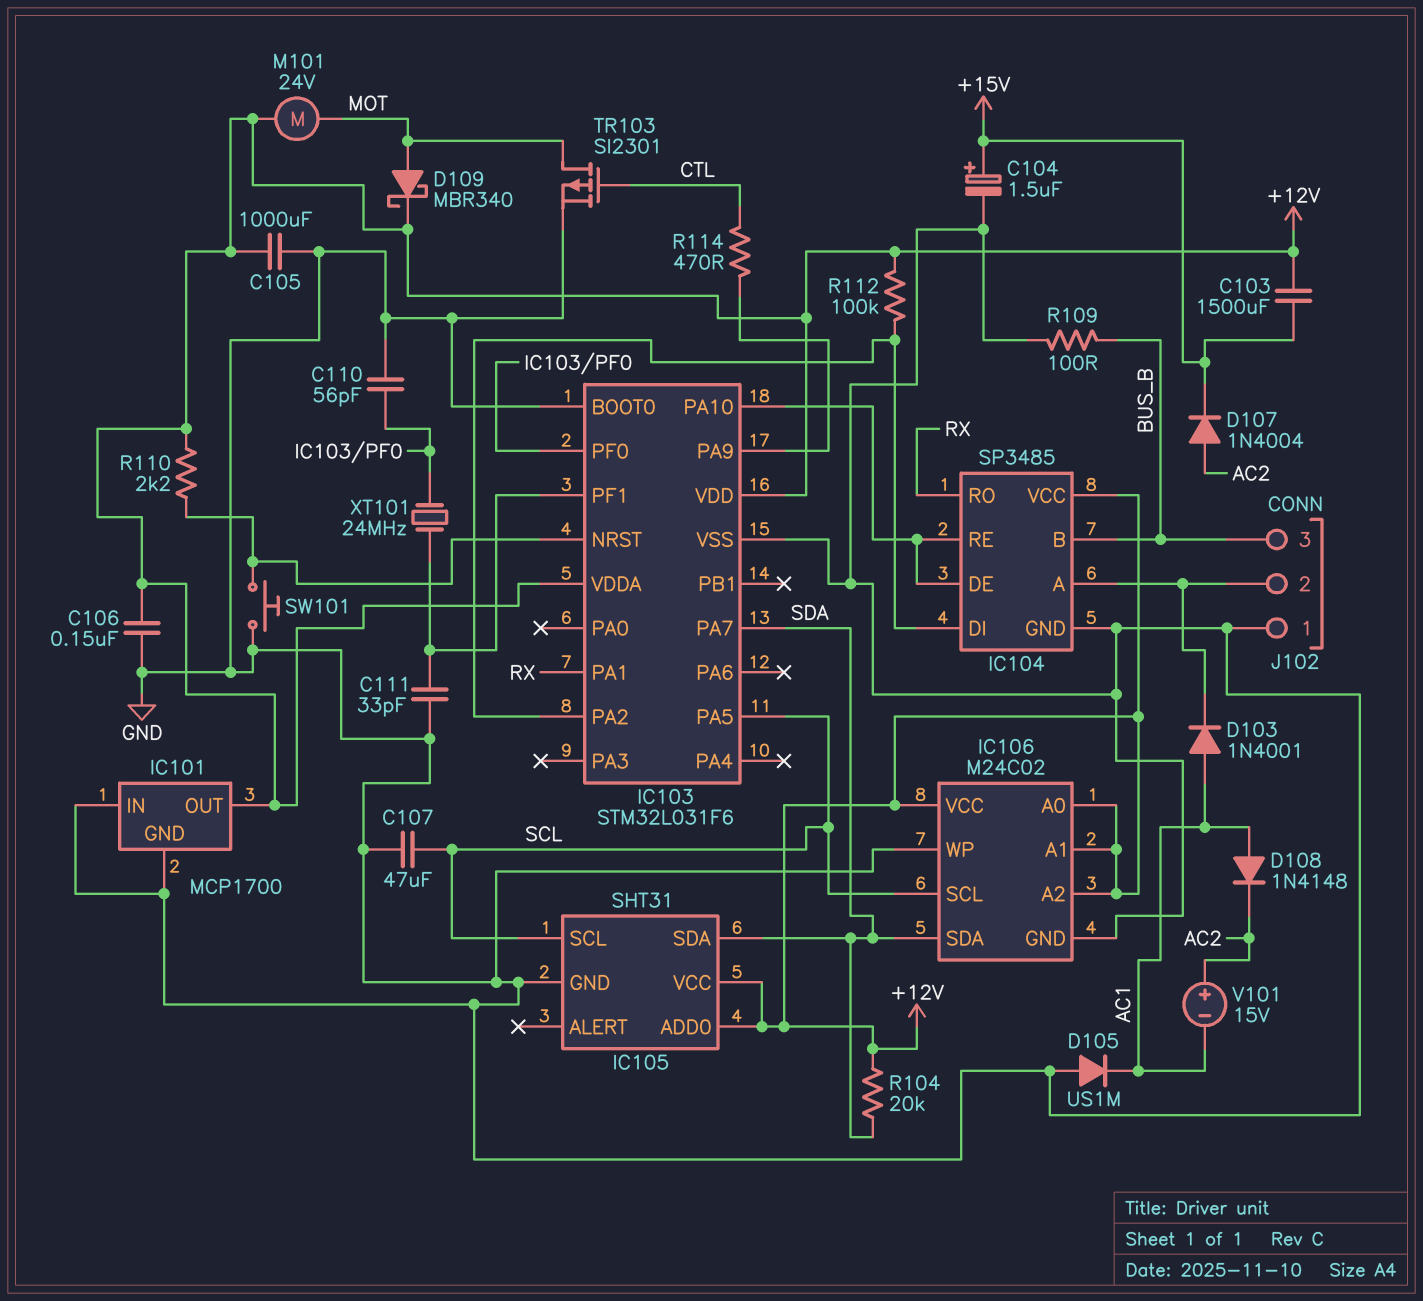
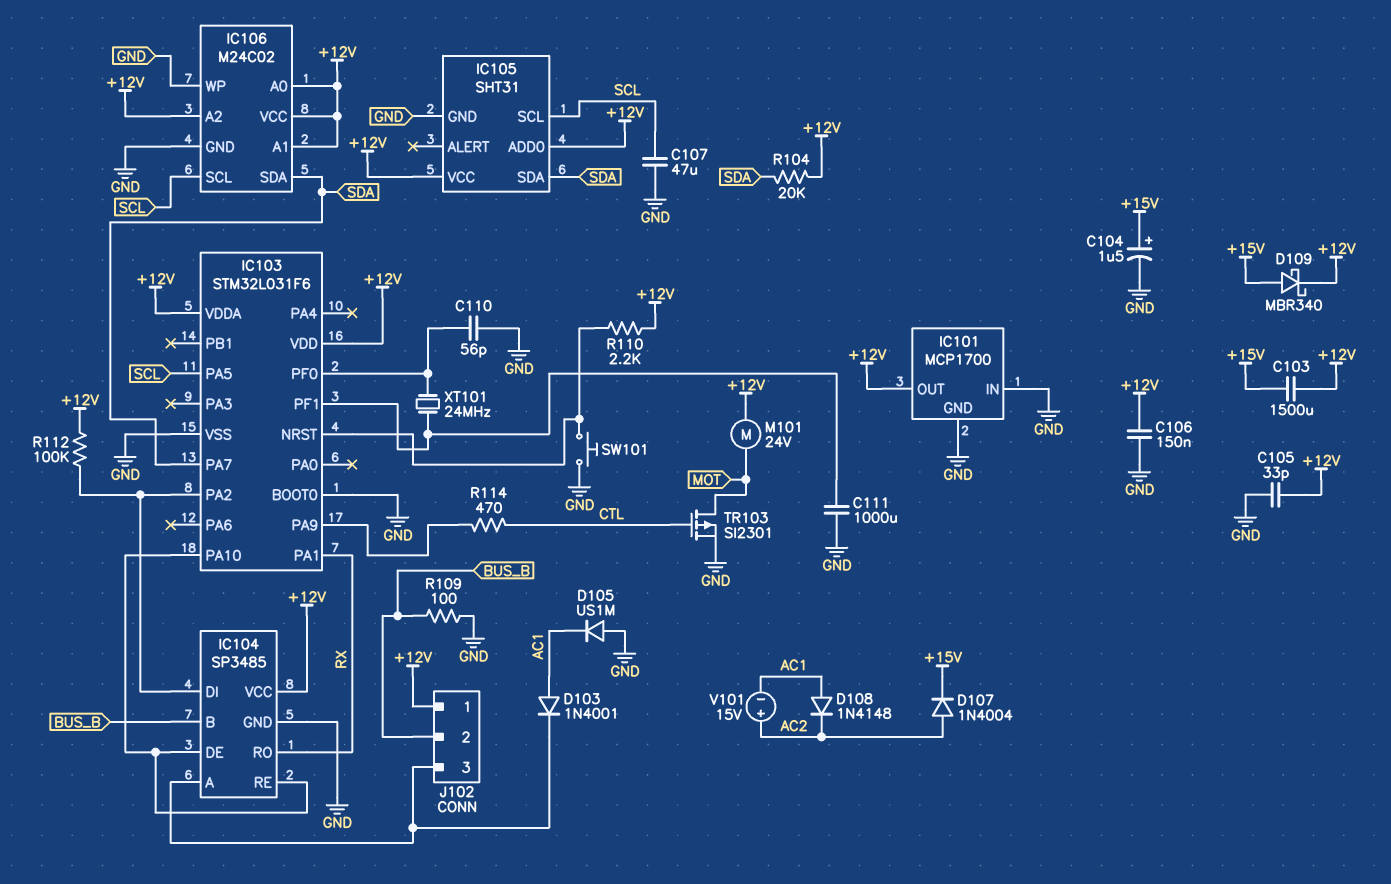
C105: 1000uF (+12V, GND) -> 33pF (+12V, GND)
C111: 33pF (GND, IC103/PF1) -> 1000uF (GND, IC103/PF1)
D109: schottky MBR340 (A MOT, K +12V) -> schottky MBR340 (A +15V, K +12V)
J102 pin 1: GND -> +12V
J102 pin 2: IC104/A -> BUS_B
J102 pin 3: BUS_B -> IC104/A

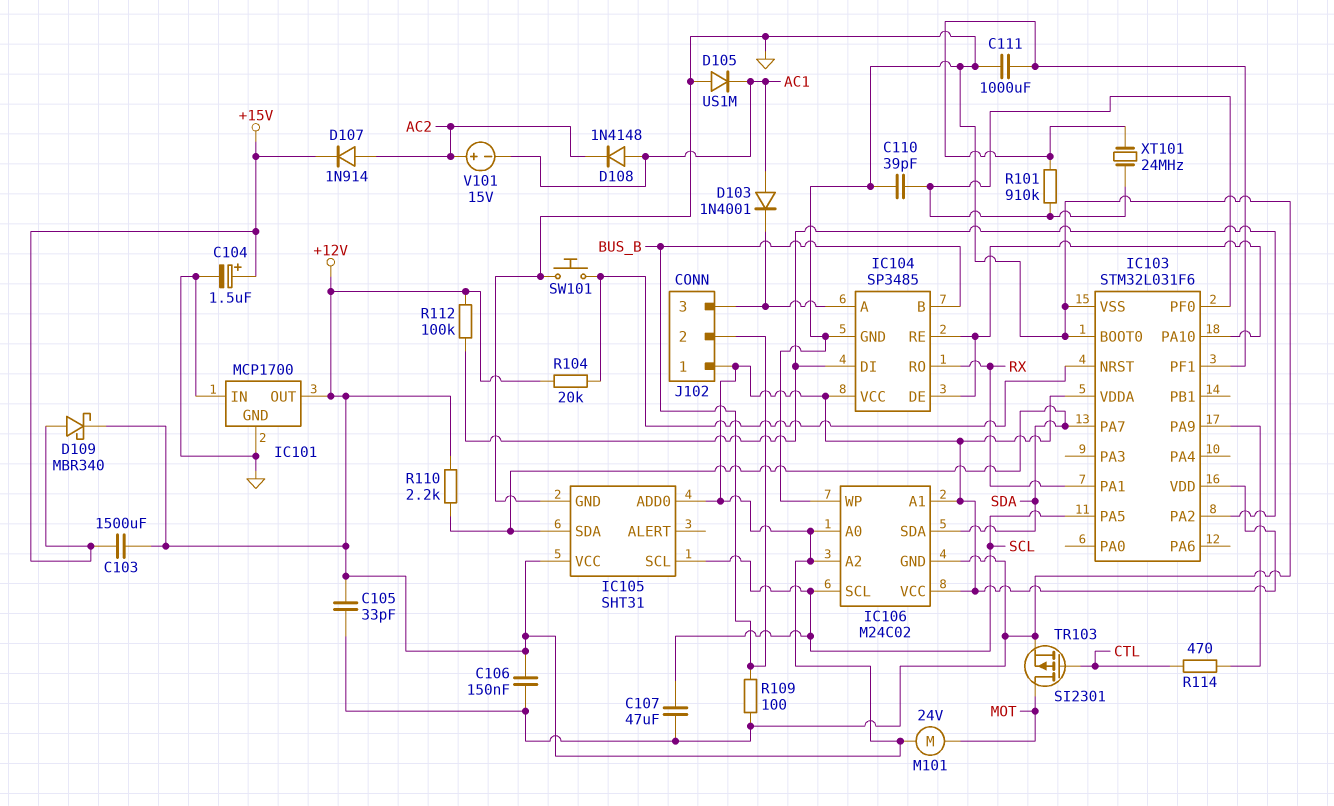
C110: 56pF (GND, IC103/PF0) -> 39pF (GND, IC103/PF0)
D107: diode 1N4004 (A AC2, K +15V) -> diode 1N914 (A AC2, K +15V)
R101: none -> 910k (IC103/PF0, IC103/PF1)
R104: 20k (+12V, SDA) -> 20k (+12V, IC103/NRST)
R110: 2.2k (+12V, IC103/NRST) -> 2.2k (+12V, SDA)

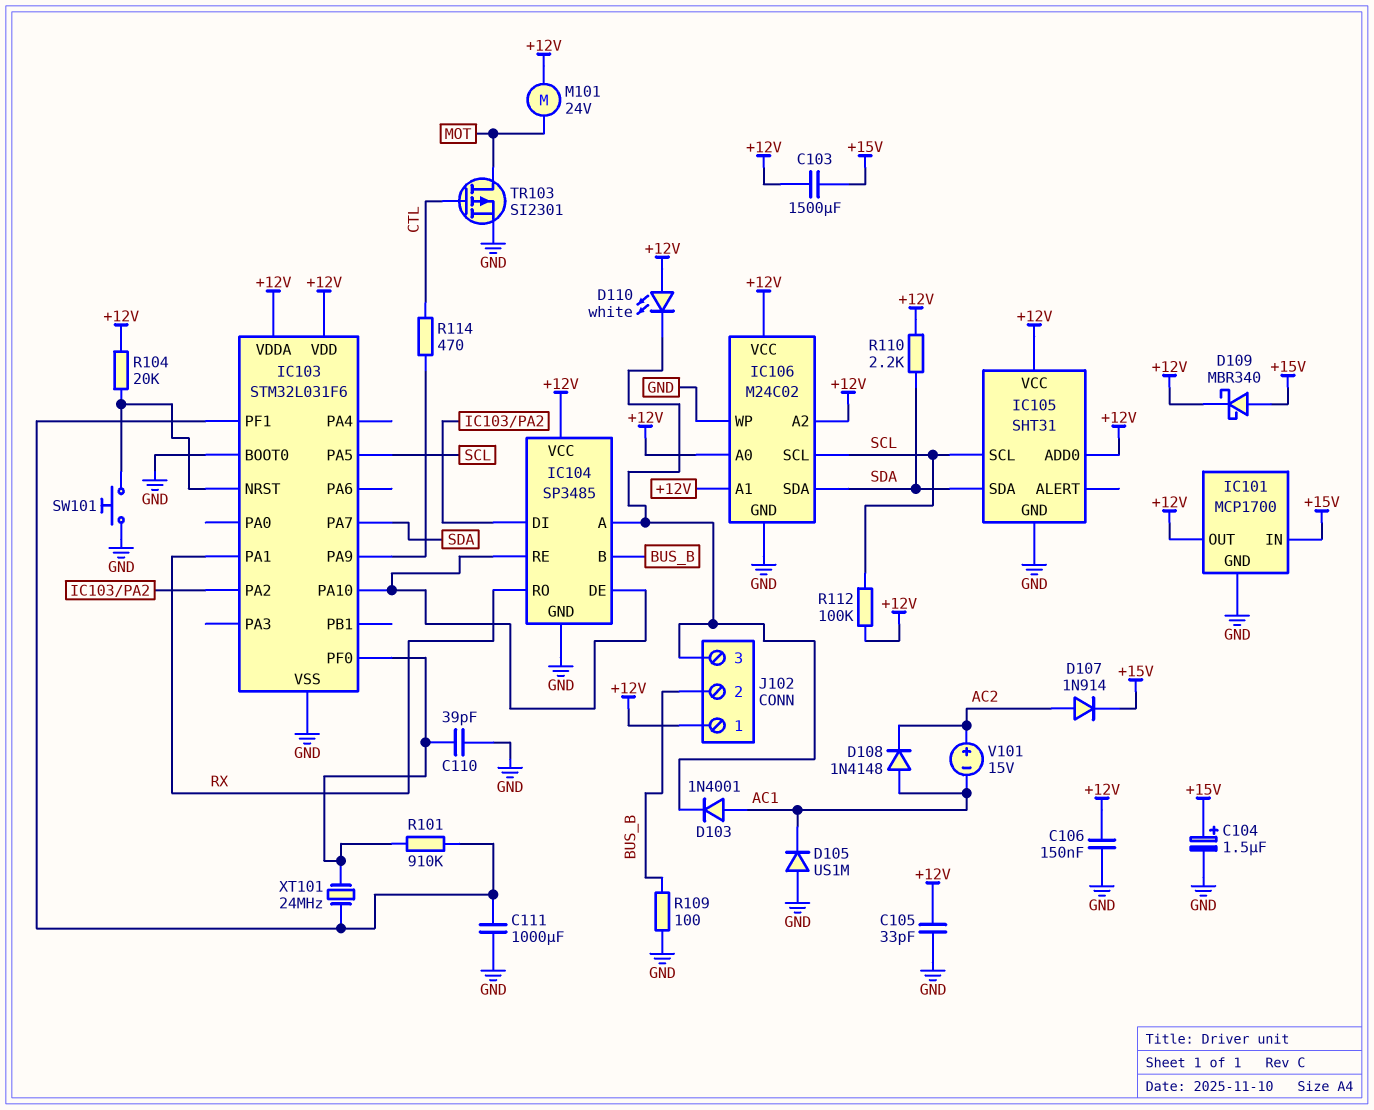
C107: 47uF (GND, SCL) -> none
D110: none -> LED white (A +12V, K IC104/A)
IC101 pin IN: GND -> +15V
R112: 100k (+12V, IC103/PA2) -> 100k (+12V, SCL)

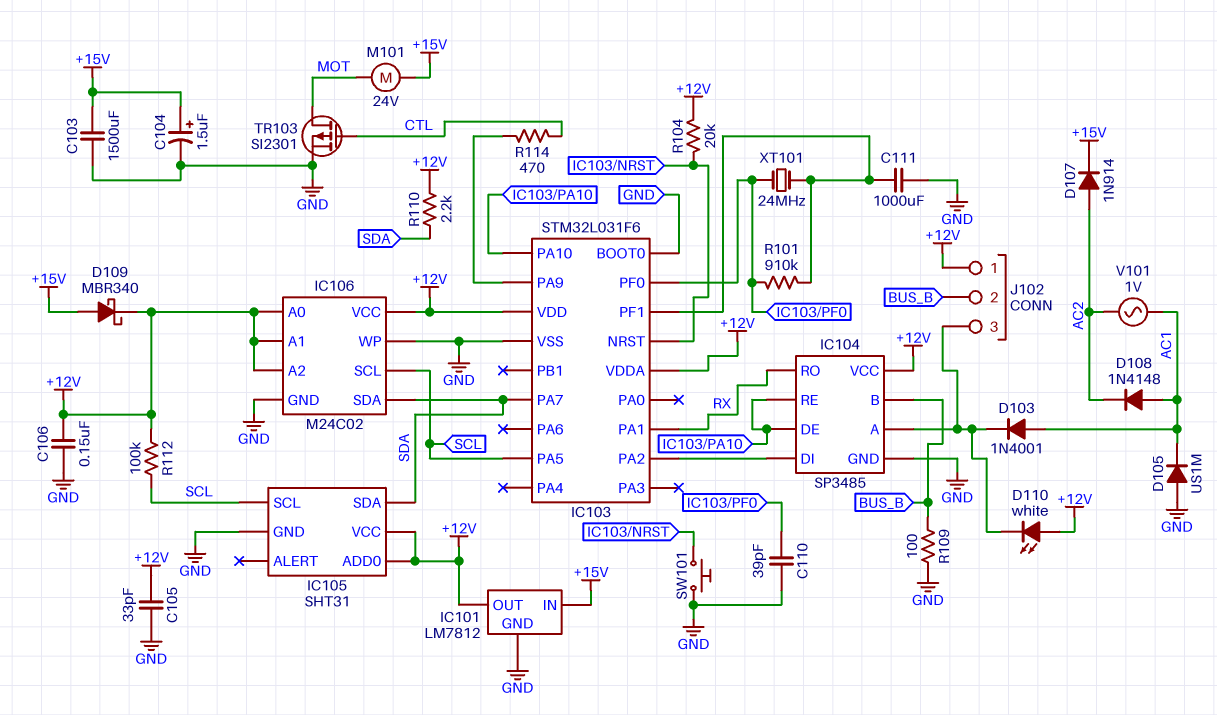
C103: 1500uF (+12V, +15V) -> 1500uF (+15V, GND)
IC101: MCP1700 -> LM7812
M101: motor 24V (+12V, MOT) -> motor 24V (+15V, MOT)
V101: 15V (plus AC2, minus AC1) -> AC 1V (AC1, AC2)

